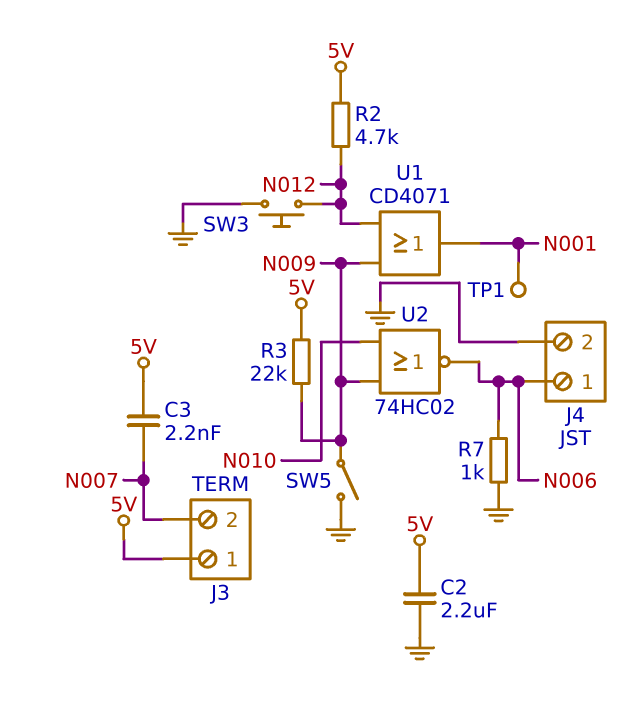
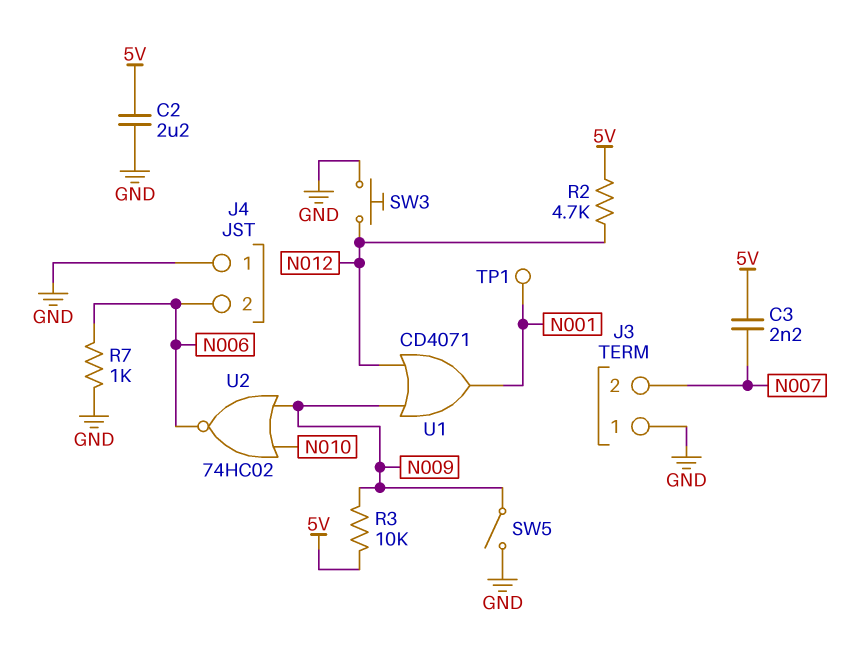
J3 pin 1: 5V -> GND
J4 pin 1: N006 -> GND
J4 pin 2: GND -> N006
R3: 22k (5V, N009) -> 10k (5V, N009)

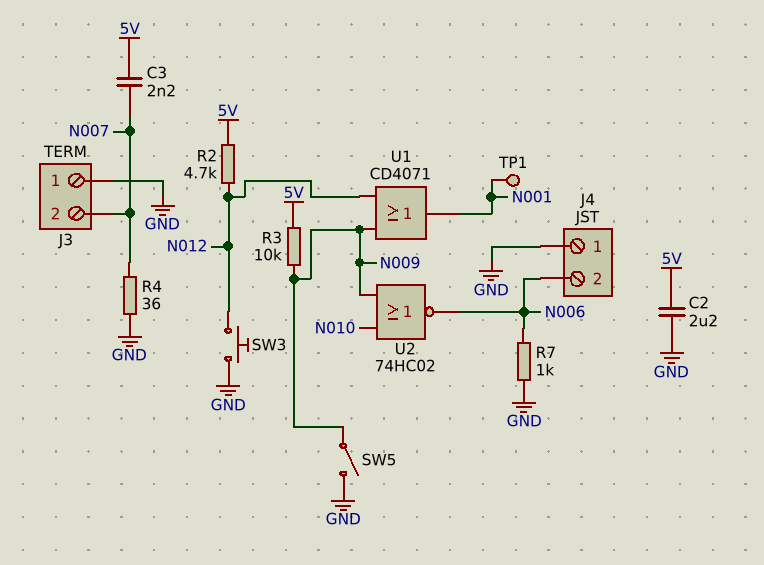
R4: none -> 36 (GND, N007)

